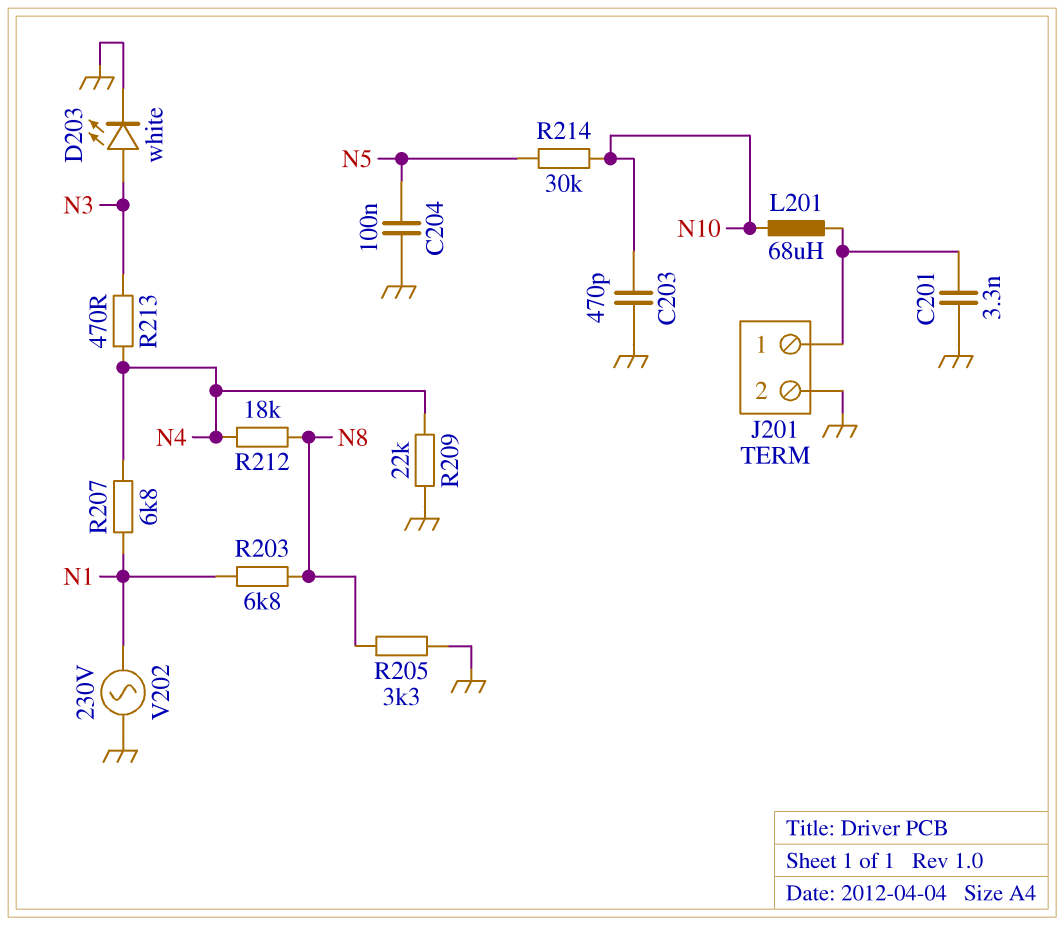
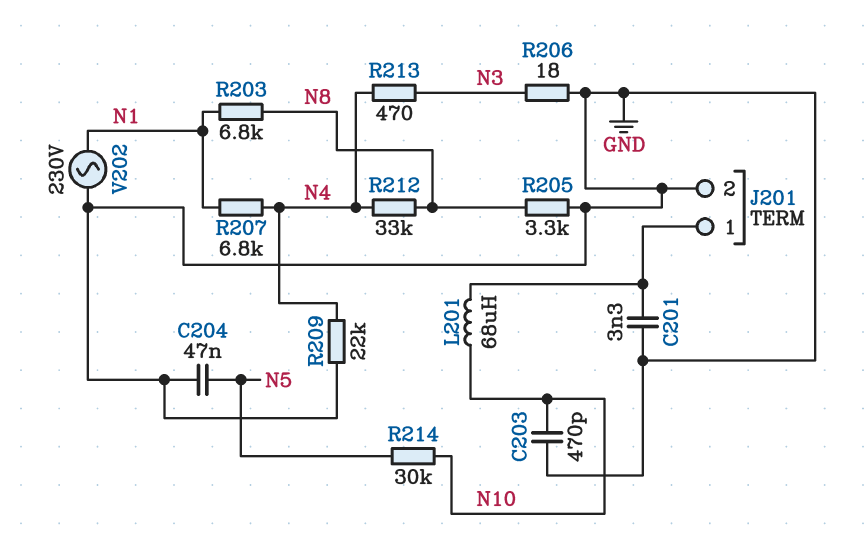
C204: 100nF (GND, N5) -> 47nF (GND, N5)
D203: LED white (A N3, K GND) -> none
R206: none -> 18 (GND, N3)
R212: 18k (N4, N8) -> 33k (N4, N8)

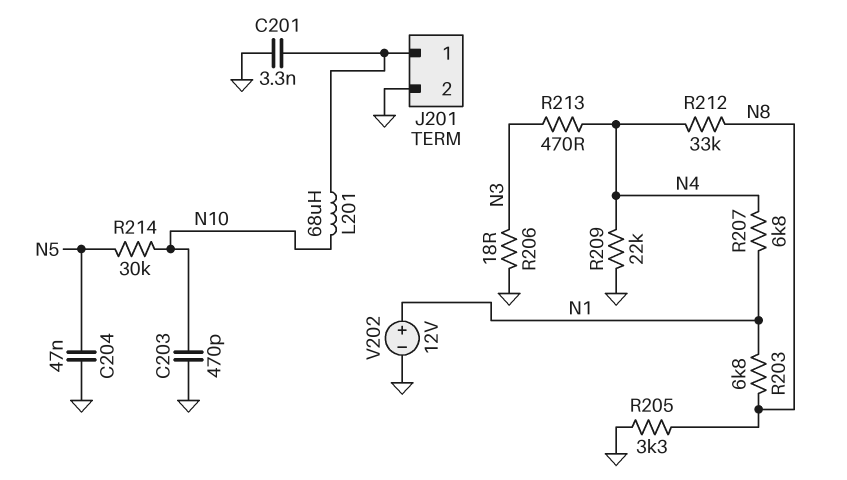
V202: AC 230V (GND, N1) -> 12V (plus N1, minus GND)

